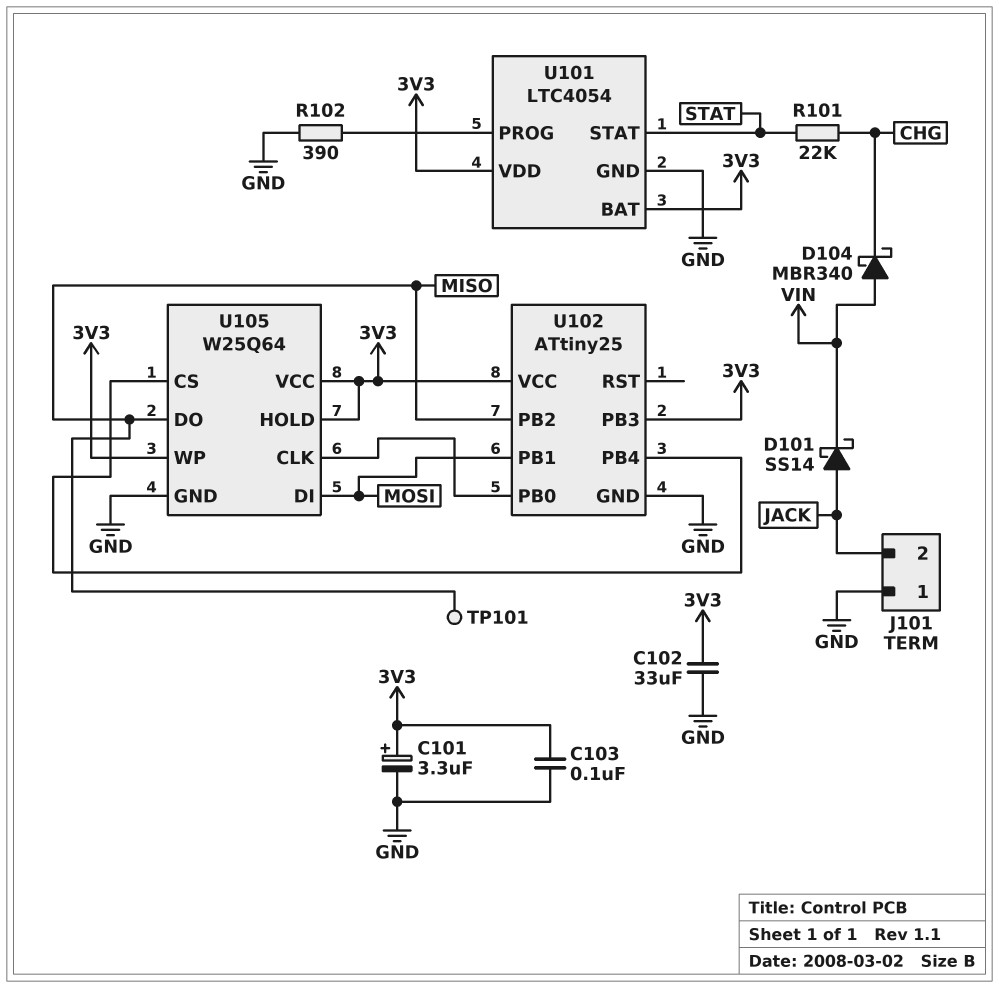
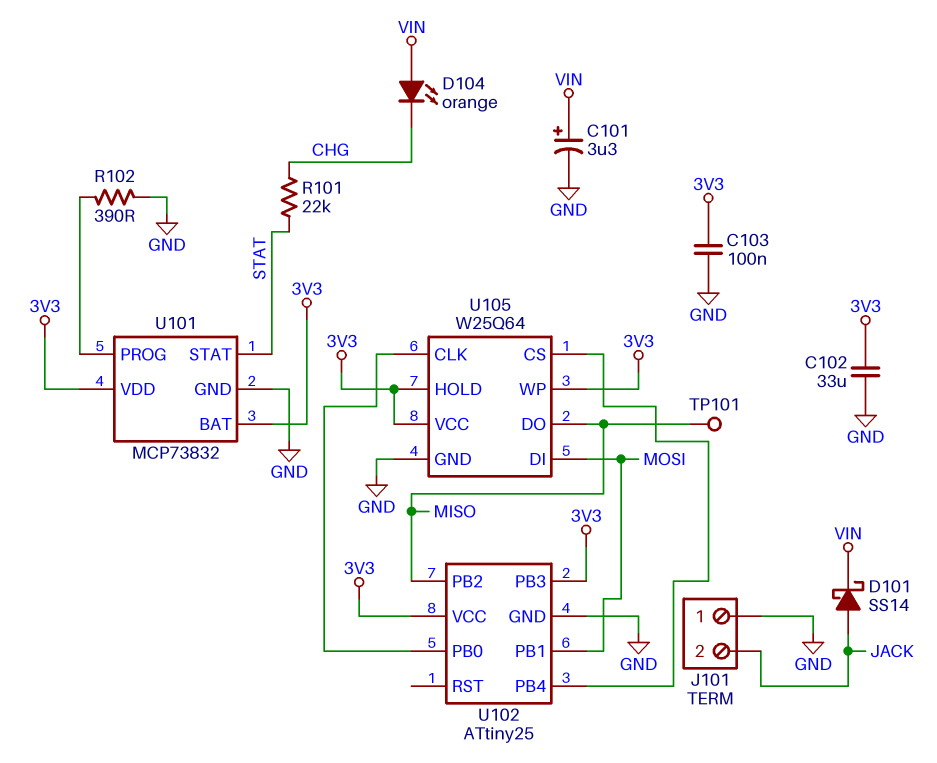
C101: 3.3uF (plus 3V3, minus GND) -> 3.3uF (plus VIN, minus GND)
D104: schottky MBR340 (A VIN, K CHG) -> LED orange (A VIN, K CHG)
U101: LTC4054 -> MCP73832

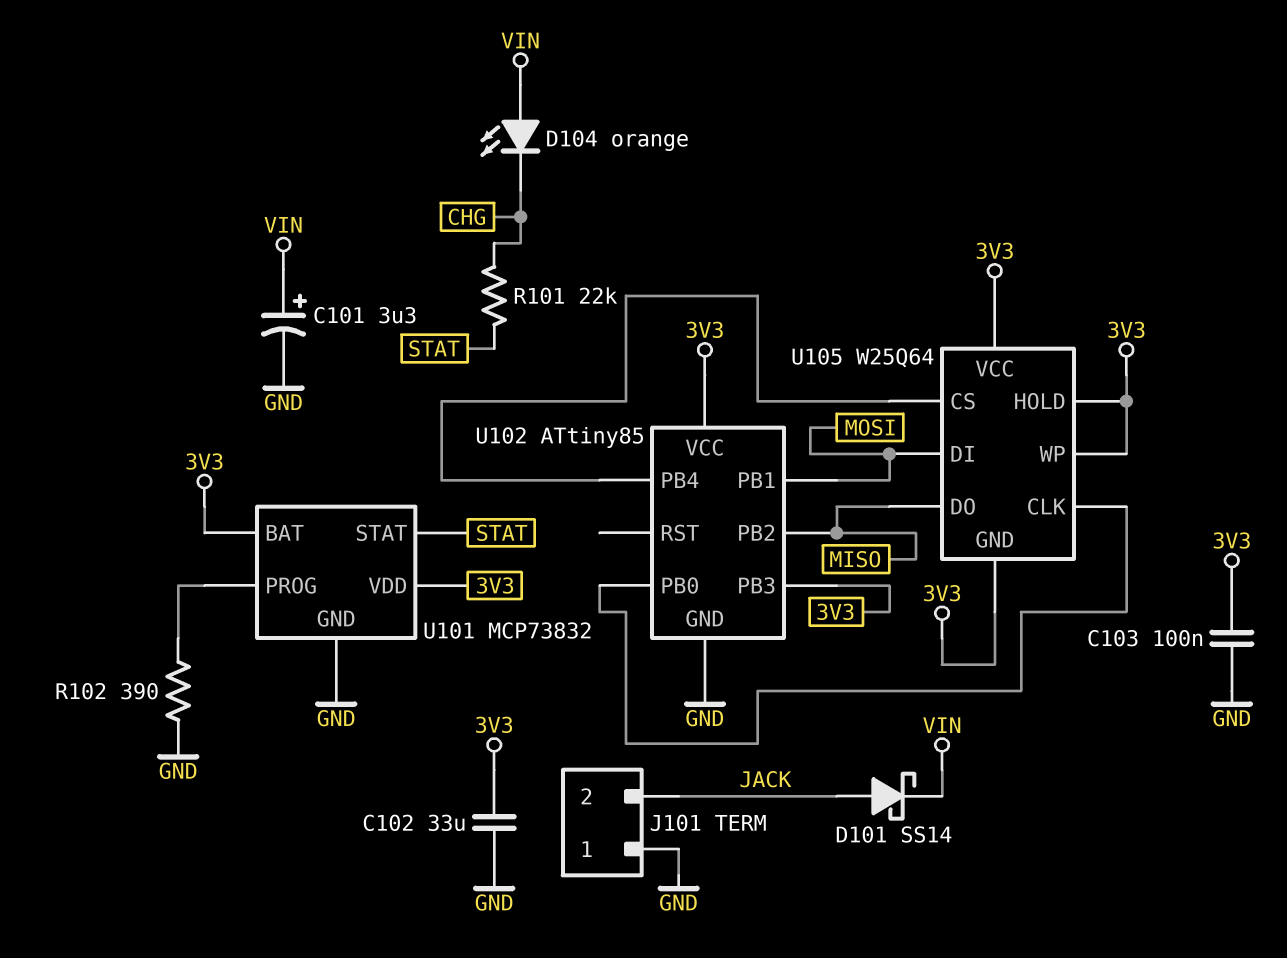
TP101: test point (MISO) -> none
U102: ATtiny25 -> ATtiny85
U105 pin GND: GND -> 3V3

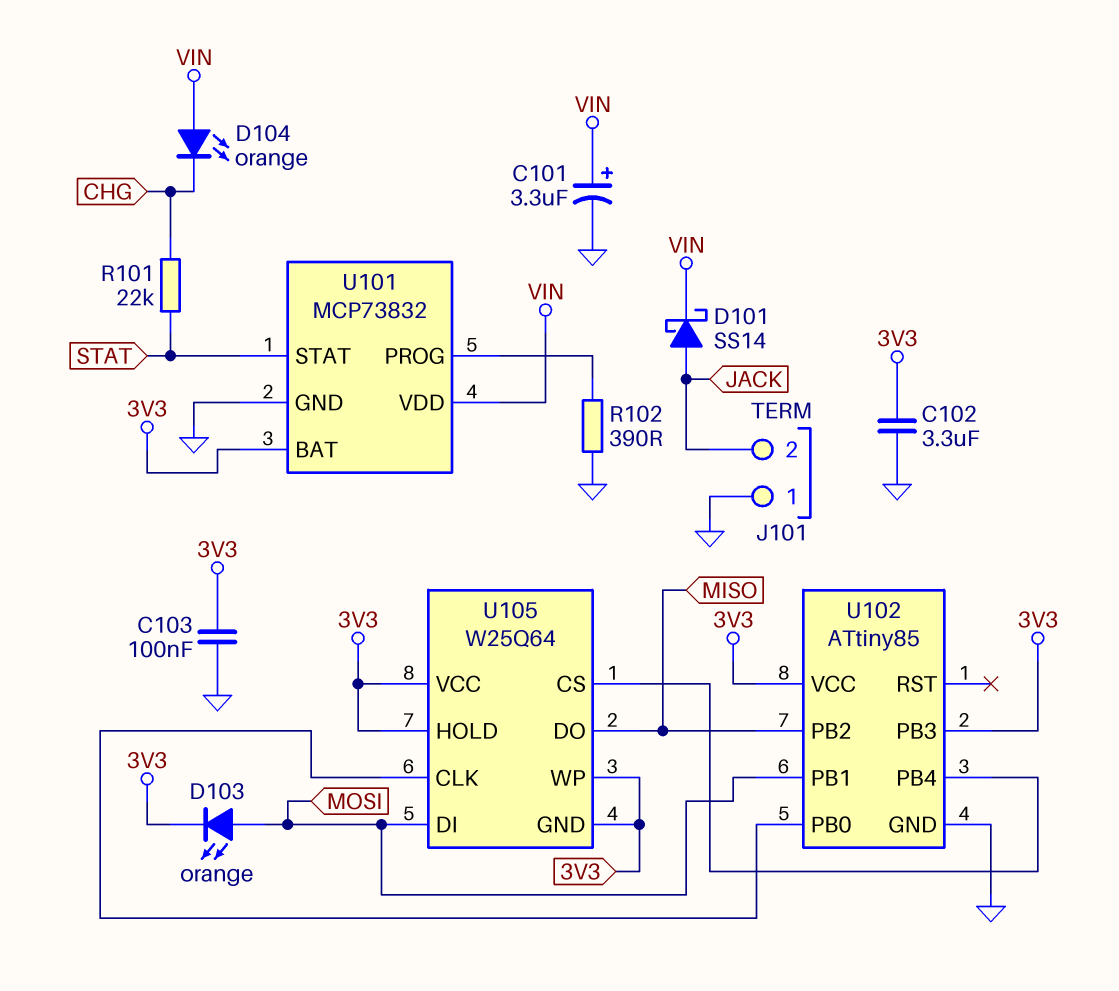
C102: 33uF (3V3, GND) -> 3.3uF (3V3, GND)
D103: none -> LED orange (A MOSI, K 3V3)
U101 pin VDD: 3V3 -> VIN

